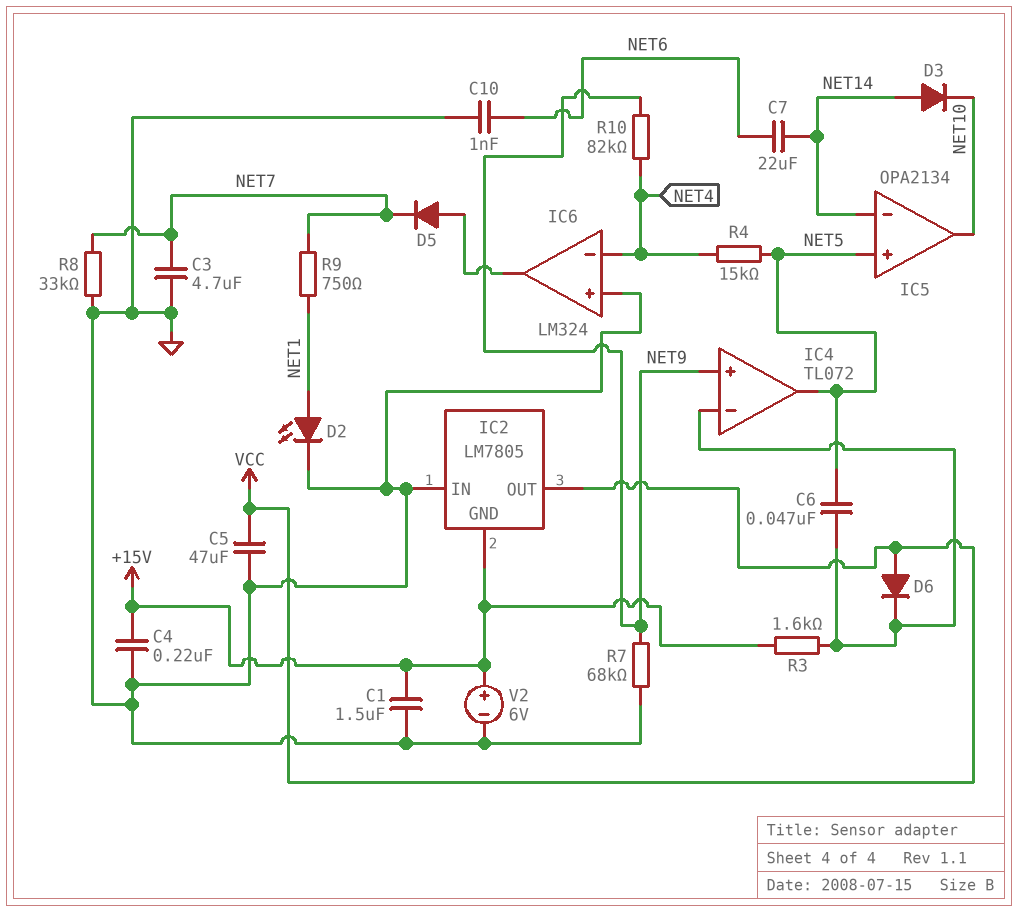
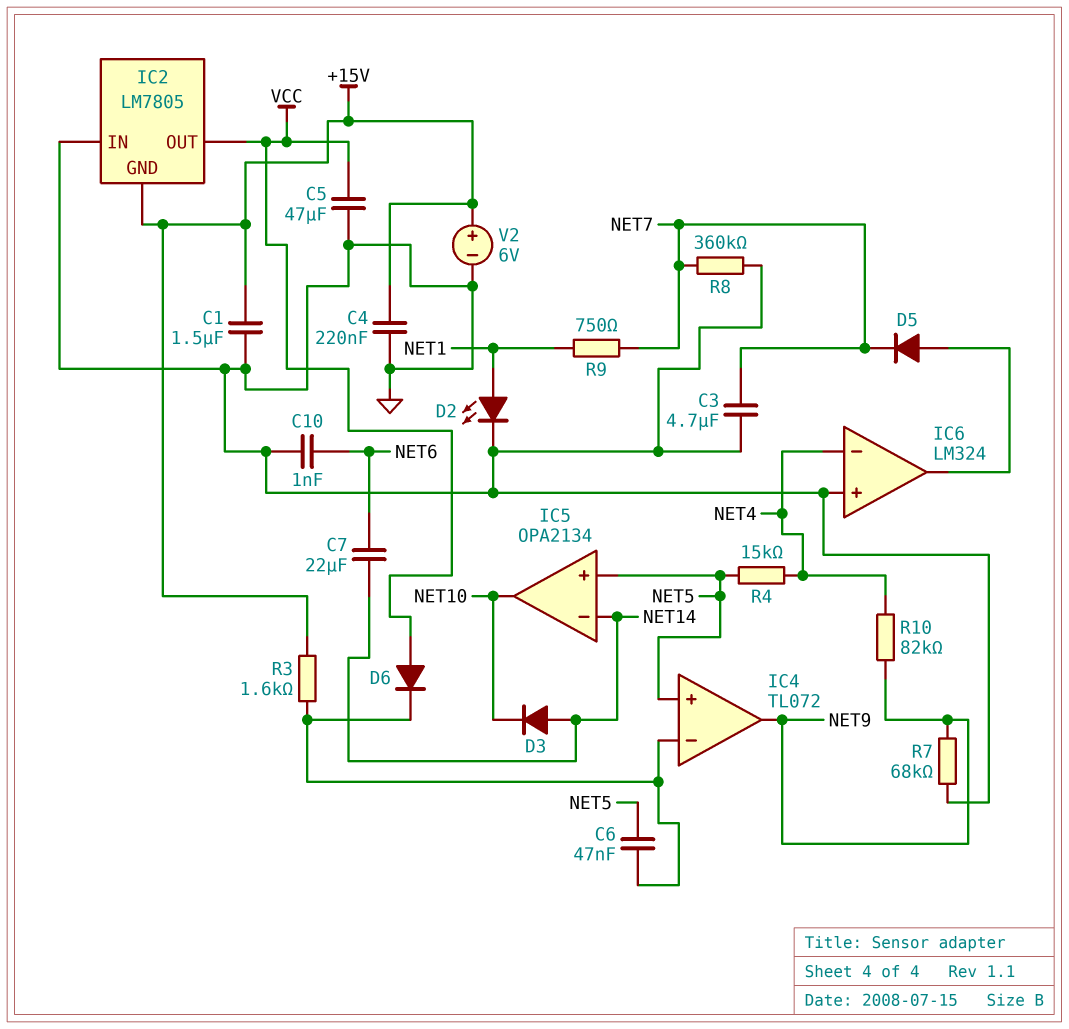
IC4 pin in+: NET9 -> NET5
IC4 pin out: NET5 -> NET9
R8: 33k (GND, NET7) -> 360k (GND, NET7)

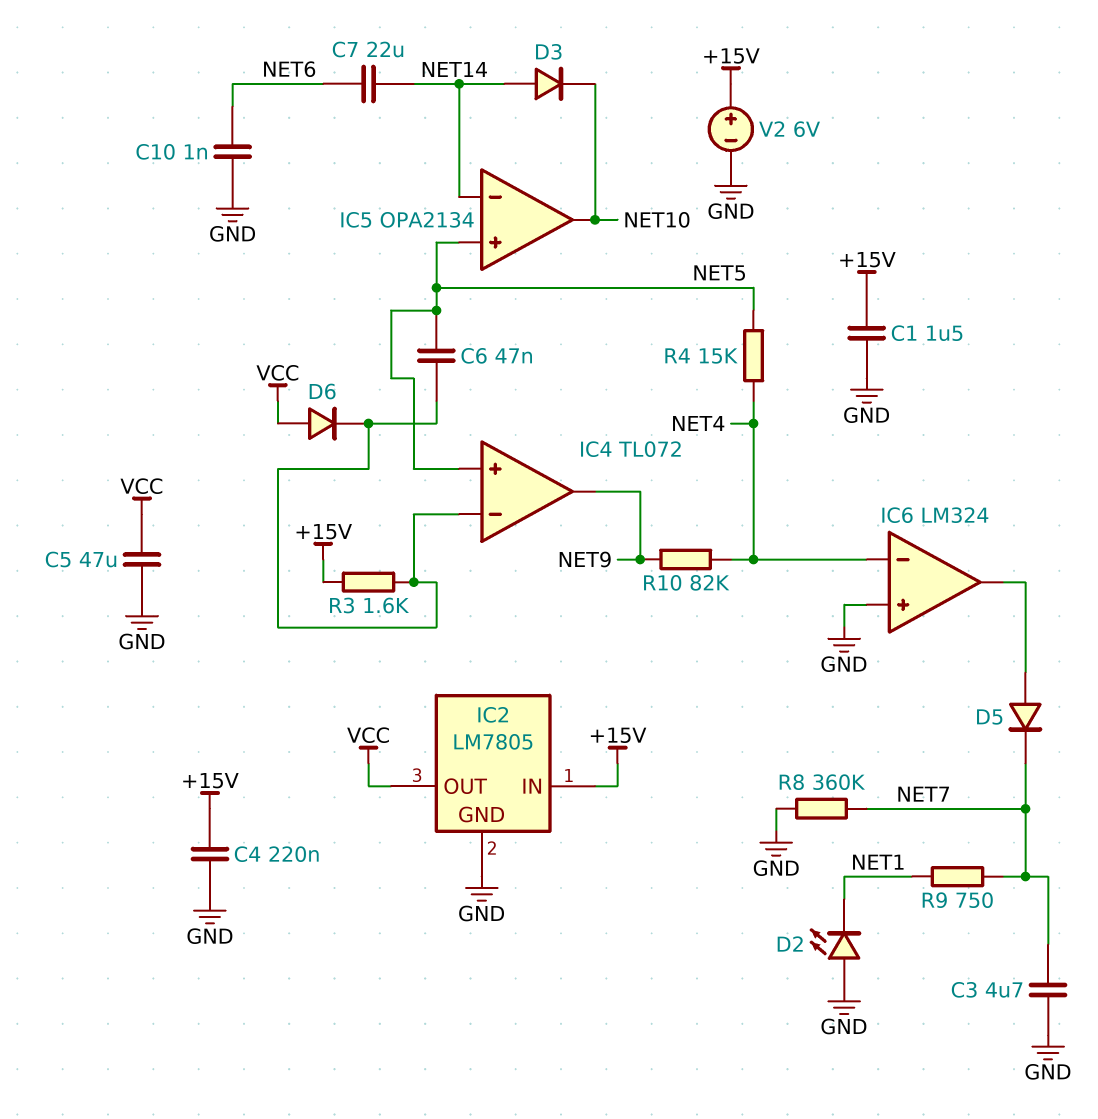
D2: LED (A NET1, K GND) -> LED (A GND, K NET1)
IC2 pin GND: +15V -> GND
IC2 pin IN: GND -> +15V
R7: 68k (GND, NET9) -> none

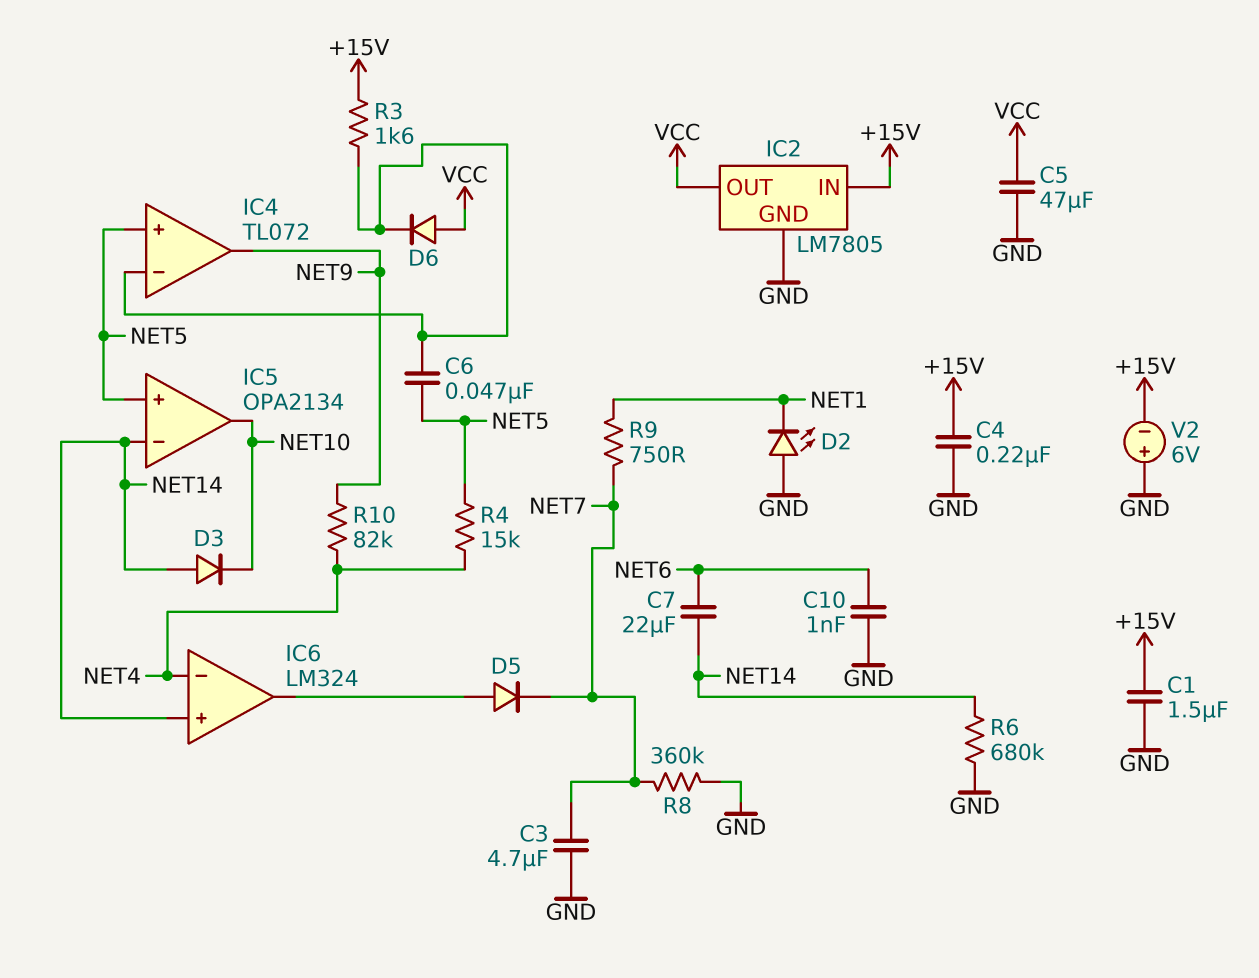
IC6 pin in+: GND -> NET14
R6: none -> 680k (GND, NET14)
V2: 6V (plus +15V, minus GND) -> 6V (plus GND, minus +15V)

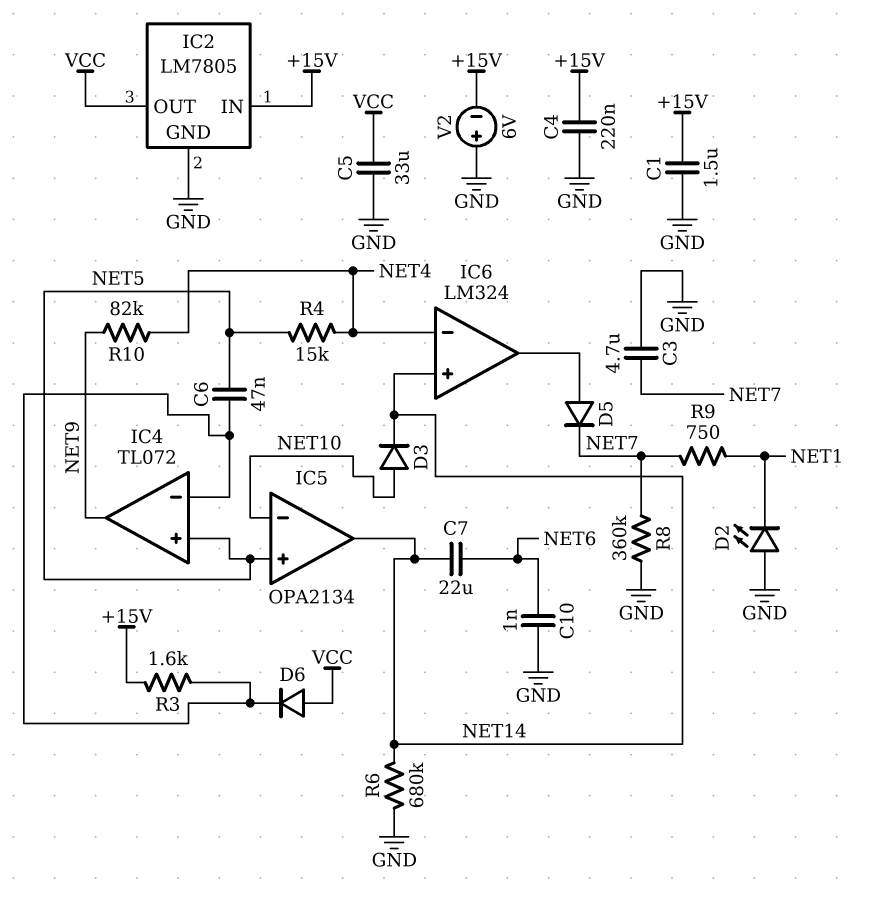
C5: 47uF (GND, VCC) -> 33uF (GND, VCC)
D3: diode (A NET14, K NET10) -> diode (A NET10, K NET14)
IC5 pin in-: NET14 -> NET10
IC5 pin out: NET10 -> NET14

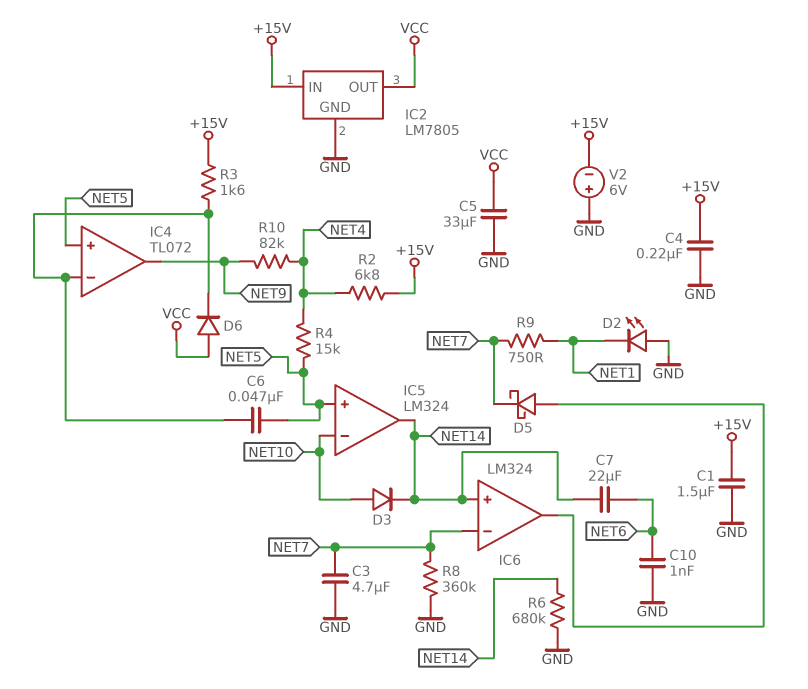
D5: diode (A IC6/out, K NET7) -> schottky (A IC6/out, K NET7)
IC5: OPA2134 -> LM324
IC6 pin in-: NET4 -> NET7
R2: none -> 6.8k (+15V, NET4)

